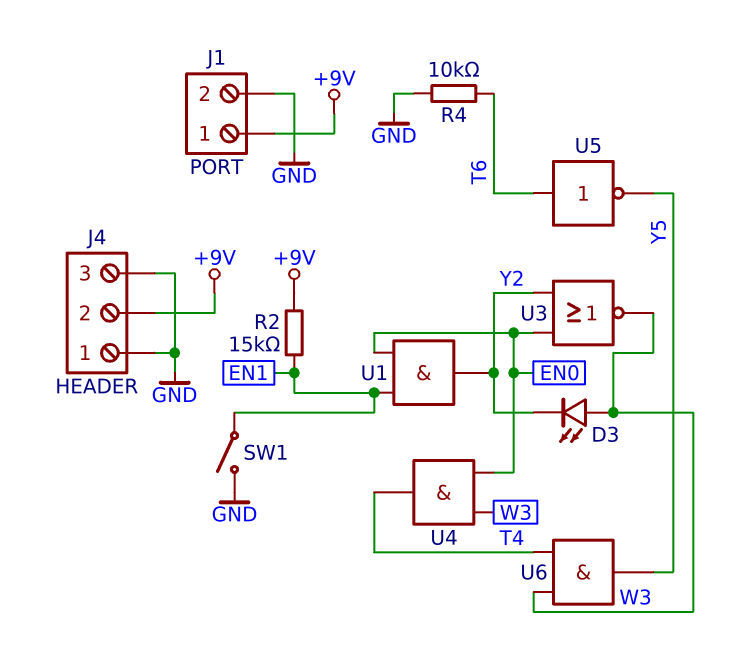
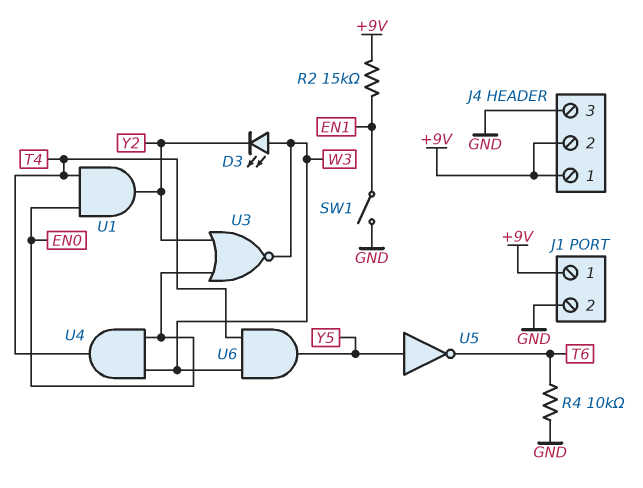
J4 pin 1: GND -> +9V
U1: AND (in EN0, in EN1, out Y2) -> AND (in EN0, in T4, out Y2)
U5: NOT (in T6, out Y5) -> NOT (in Y5, out T6)

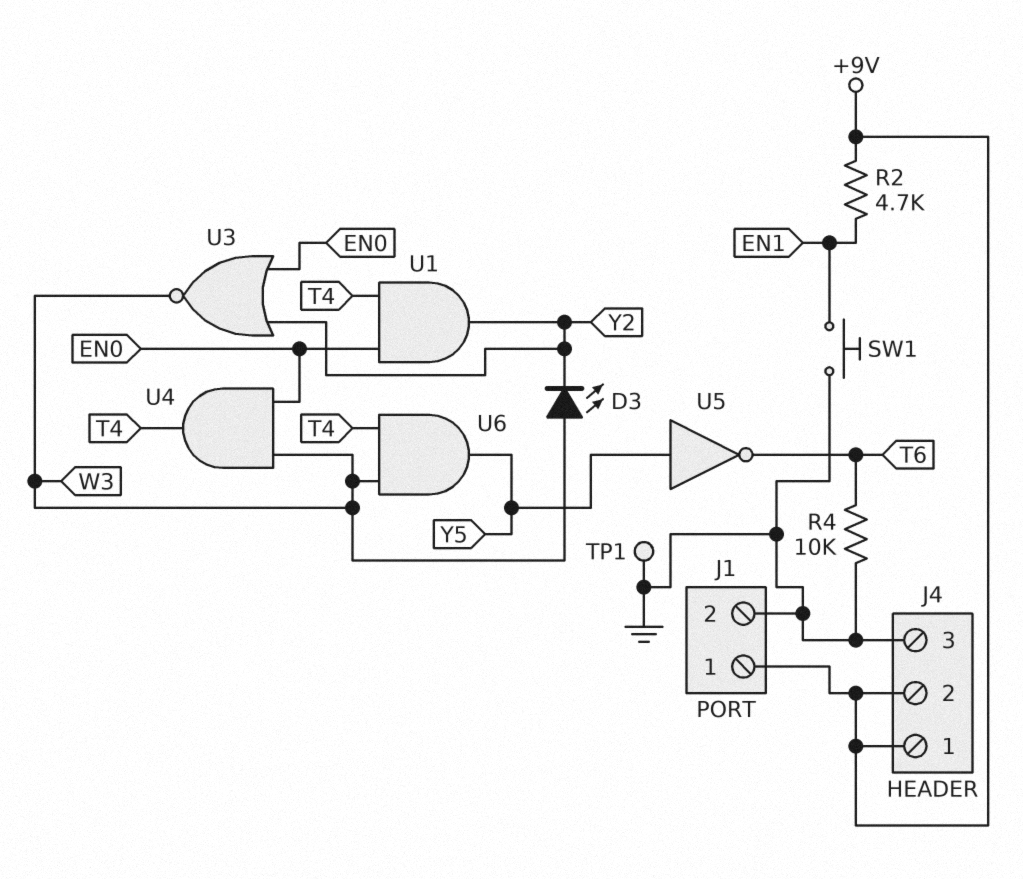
R2: 15k (+9V, EN1) -> 4.7k (+9V, EN1)
SW1: switch (EN1, GND) -> button (EN1, GND)
TP1: none -> test point (GND)

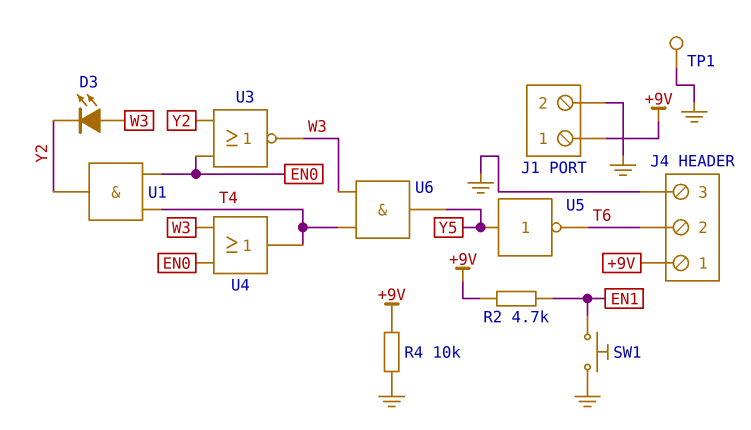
J4 pin 2: +9V -> T6
R4: 10k (GND, T6) -> 10k (+9V, GND)
U4: AND (in EN0, in W3, out T4) -> OR (in EN0, in W3, out T4)

